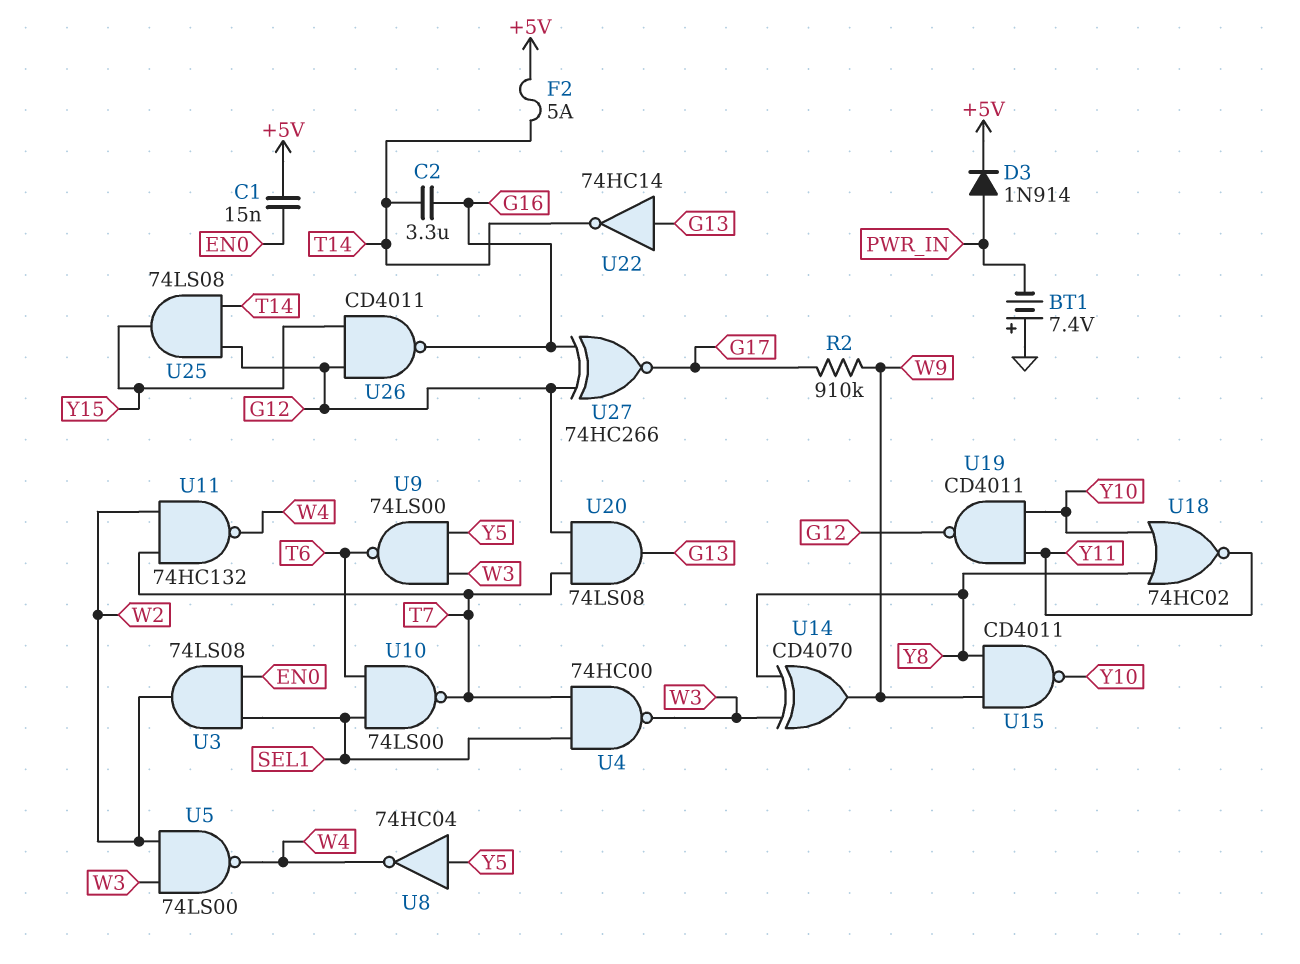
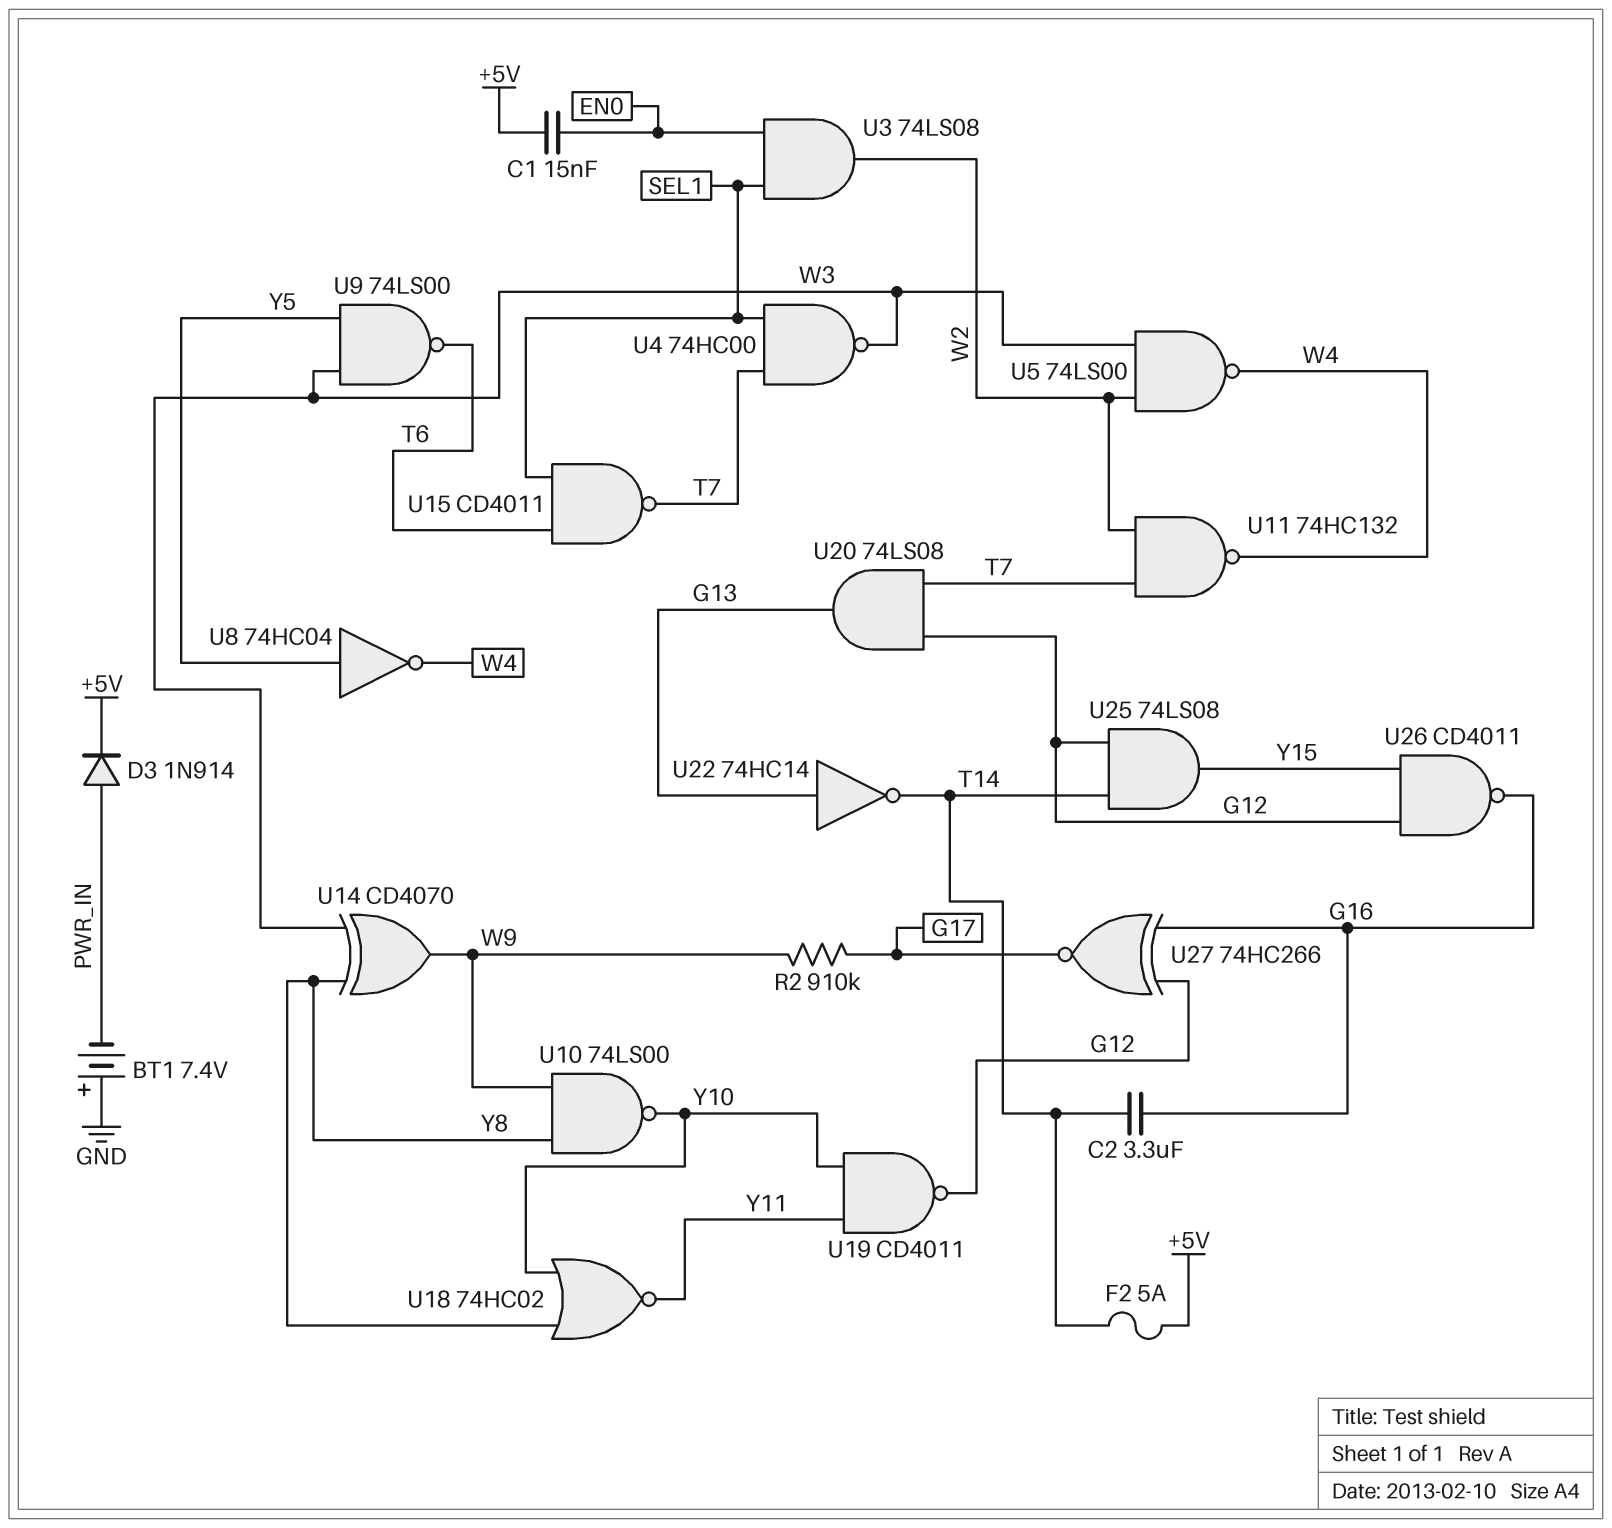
U10: NAND 74LS00 (in SEL1, in T6, out T7) -> NAND 74LS00 (in W9, in Y8, out Y10)
U15: NAND CD4011 (in W9, in Y8, out Y10) -> NAND CD4011 (in SEL1, in T6, out T7)

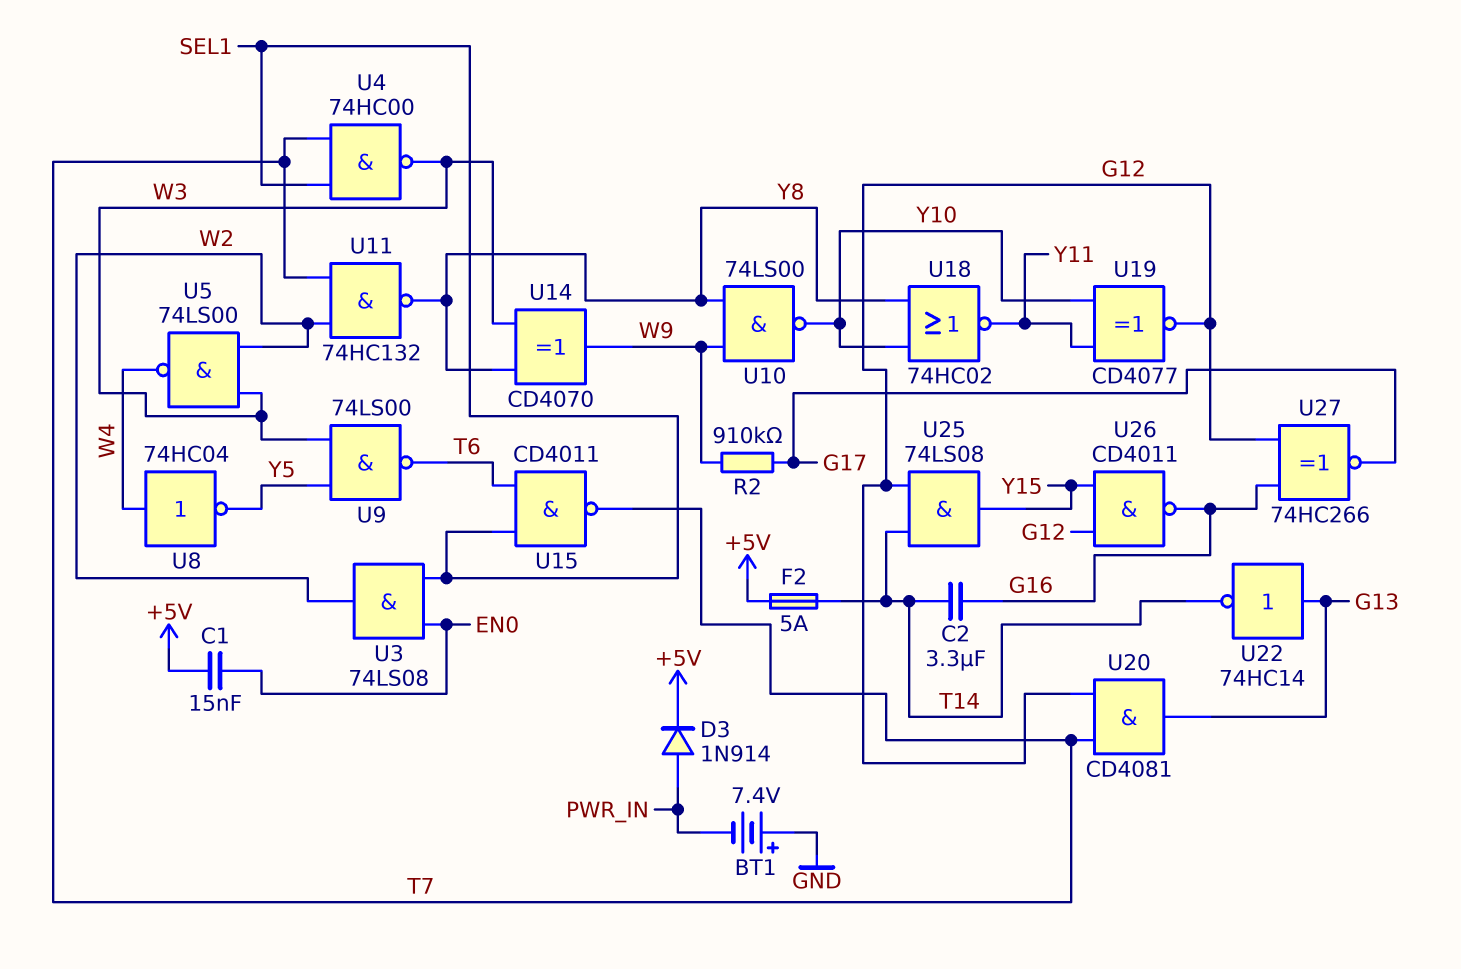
U8: NOT 74HC04 (in Y5, out W4) -> NOT 74HC04 (in W4, out Y5)
U11: NAND 74HC132 (in T7, in W2, out W4) -> NAND 74HC132 (in T7, in W2, out Y8)
U19: NAND CD4011 (in Y10, in Y11, out G12) -> XNOR CD4077 (in Y10, in Y11, out G12)
U20: AND 74LS08 (in G12, in T7, out G13) -> AND CD4081 (in G12, in T7, out G13)

